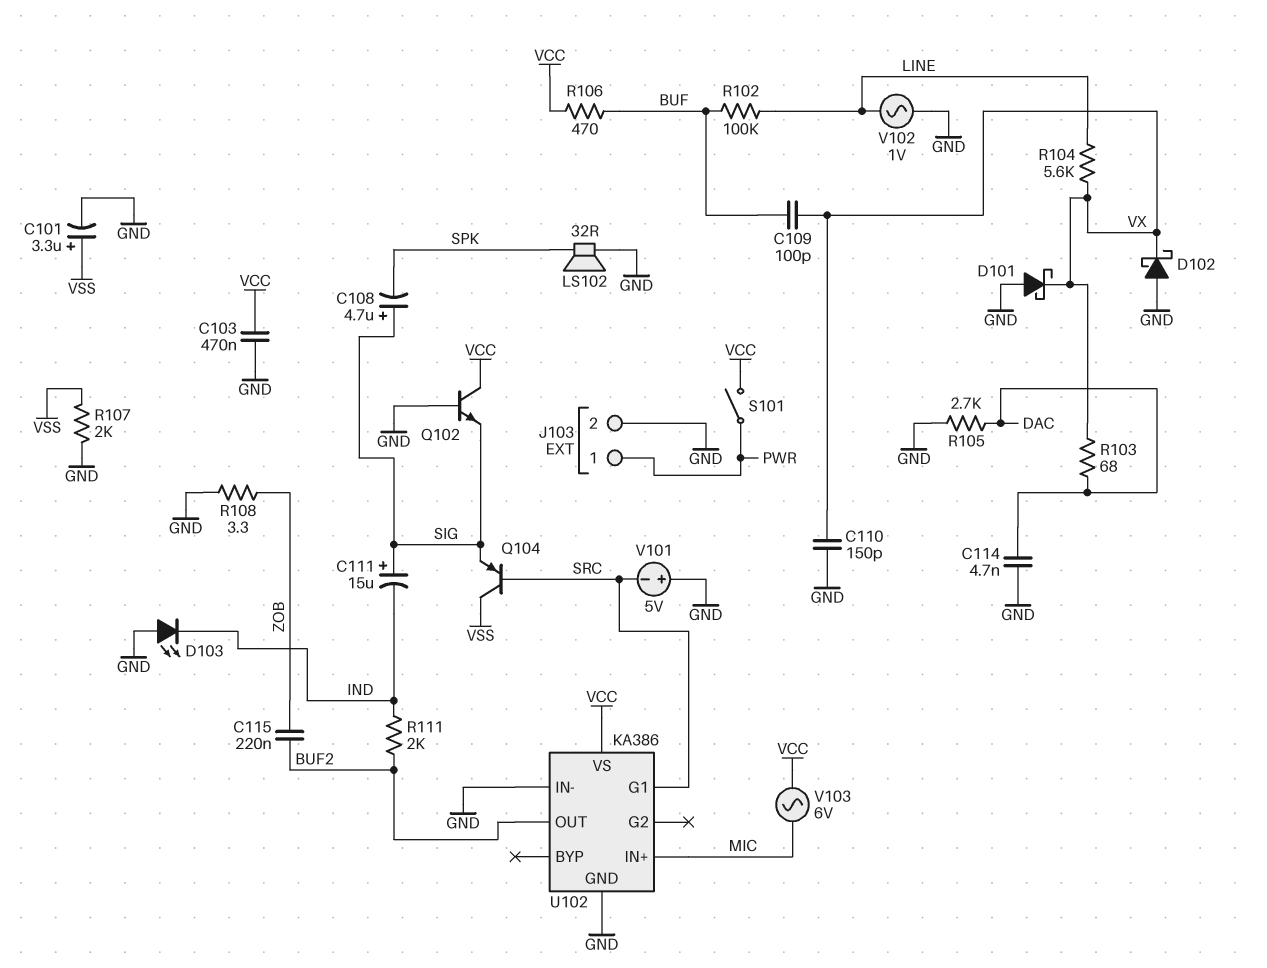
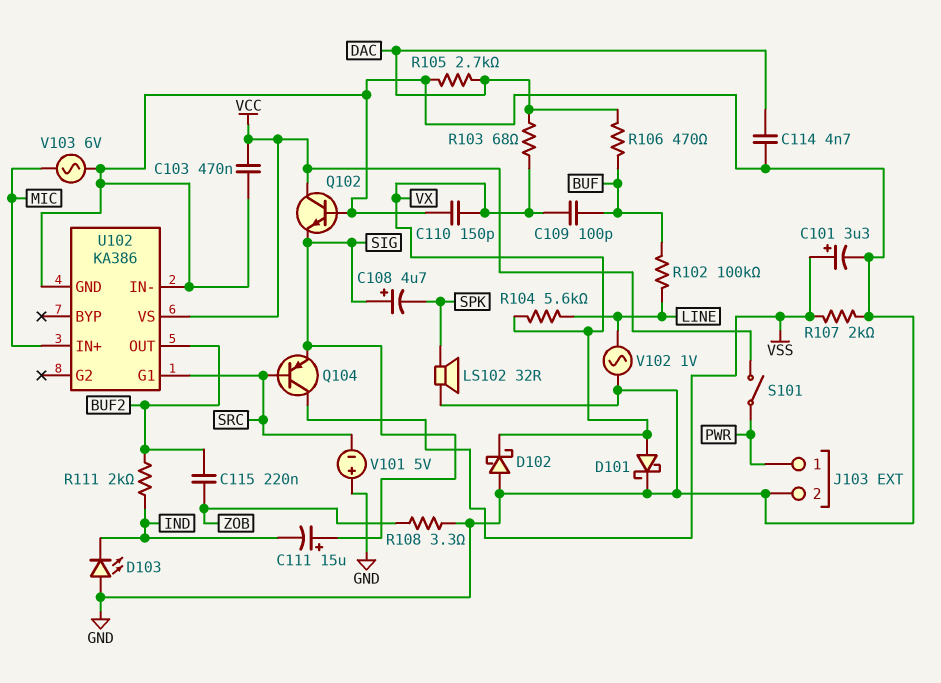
D101: schottky (A GND, K VX) -> schottky (A VX, K GND)
R106: 470 (BUF, VCC) -> 470 (BUF, DAC)
V103: AC 6V (MIC, VCC) -> AC 6V (GND, MIC)

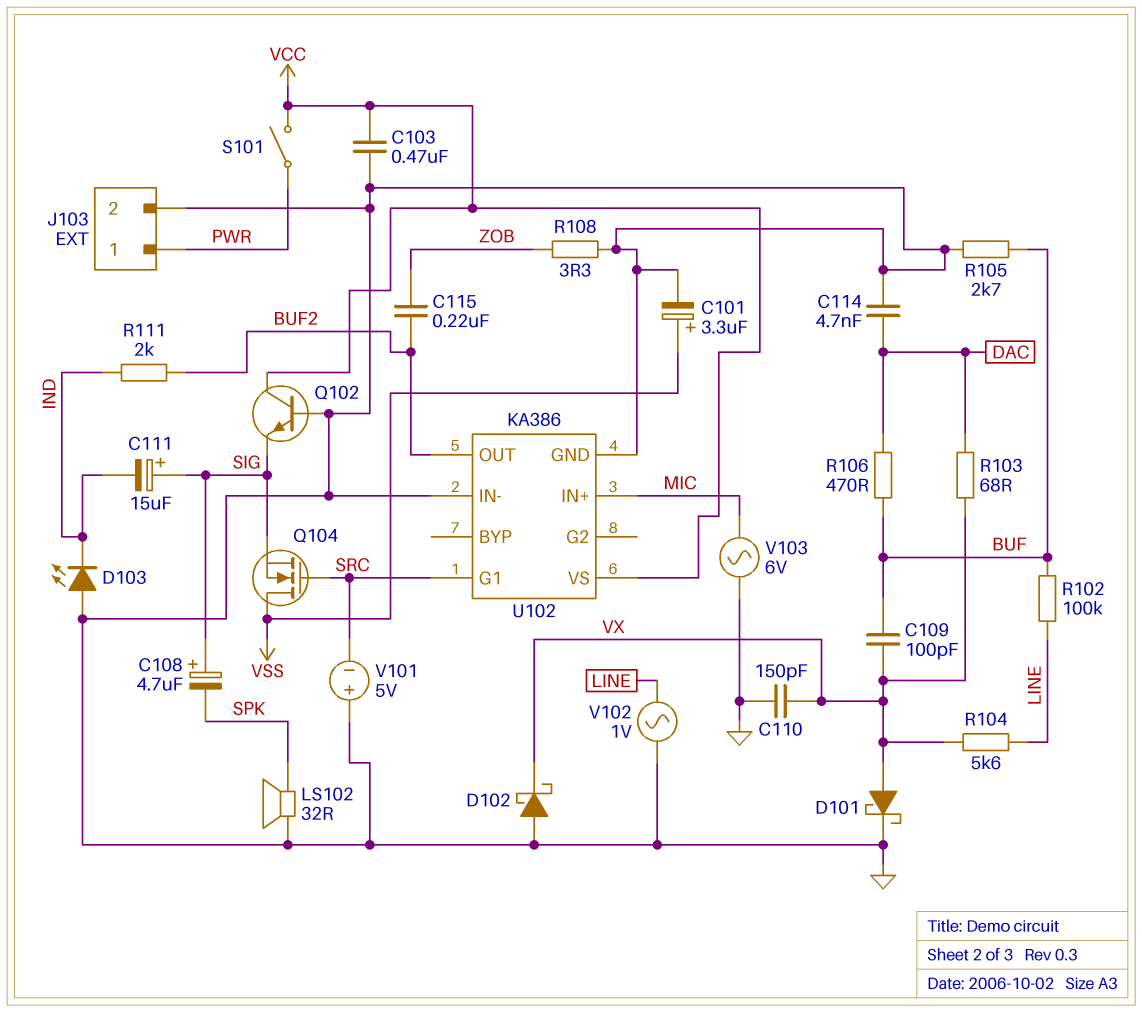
Q104: PNP (B SRC, C VSS, E SIG) -> NMOS (G SRC, D VSS, S SIG)
R105: 2.7k (DAC, GND) -> 2.7k (BUF, GND)
R107: 2k (GND, VSS) -> none

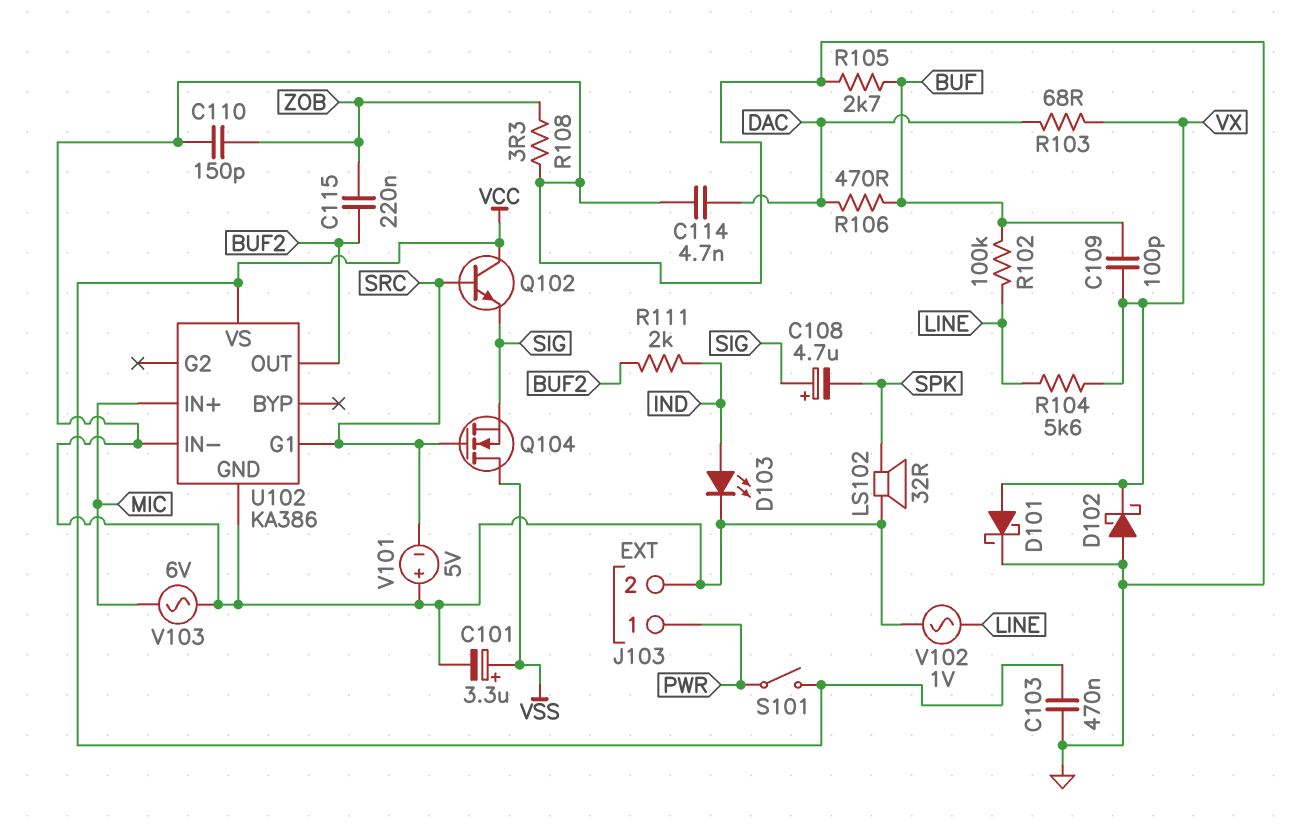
C110: 150pF (GND, VX) -> 150pF (GND, ZOB)
C111: 15uF (plus SIG, minus IND) -> none
D103: LED (A GND, K IND) -> LED (A IND, K GND)
Q102: NPN (B GND, C VCC, E SIG) -> NPN (B SRC, C VCC, E SIG)

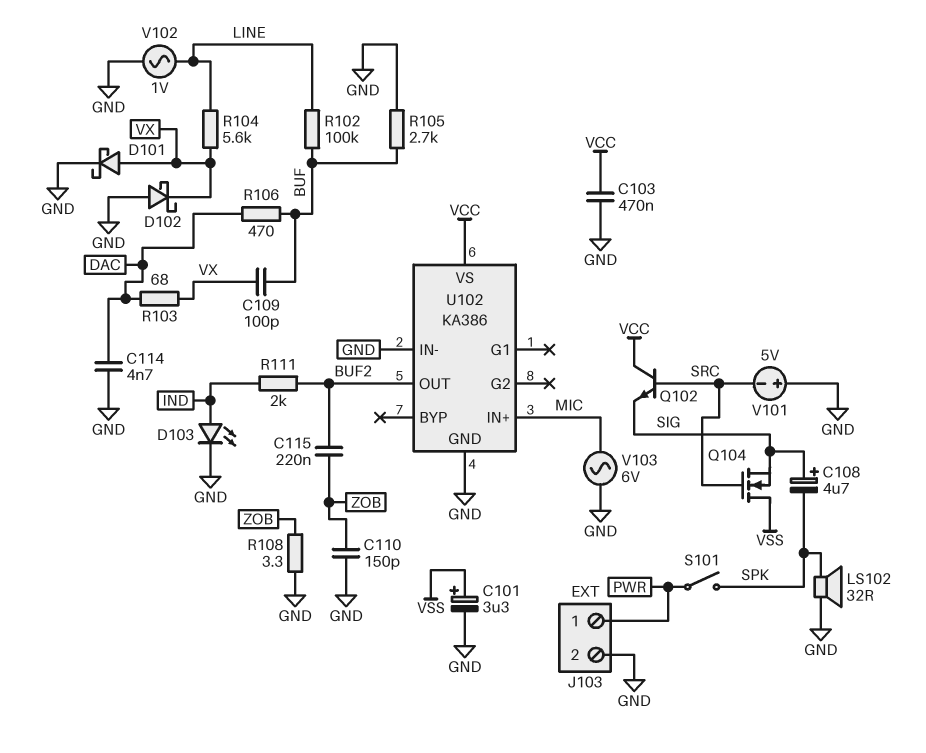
S101: switch (PWR, VCC) -> switch (PWR, SPK)
U102 pin G1: SRC -> none

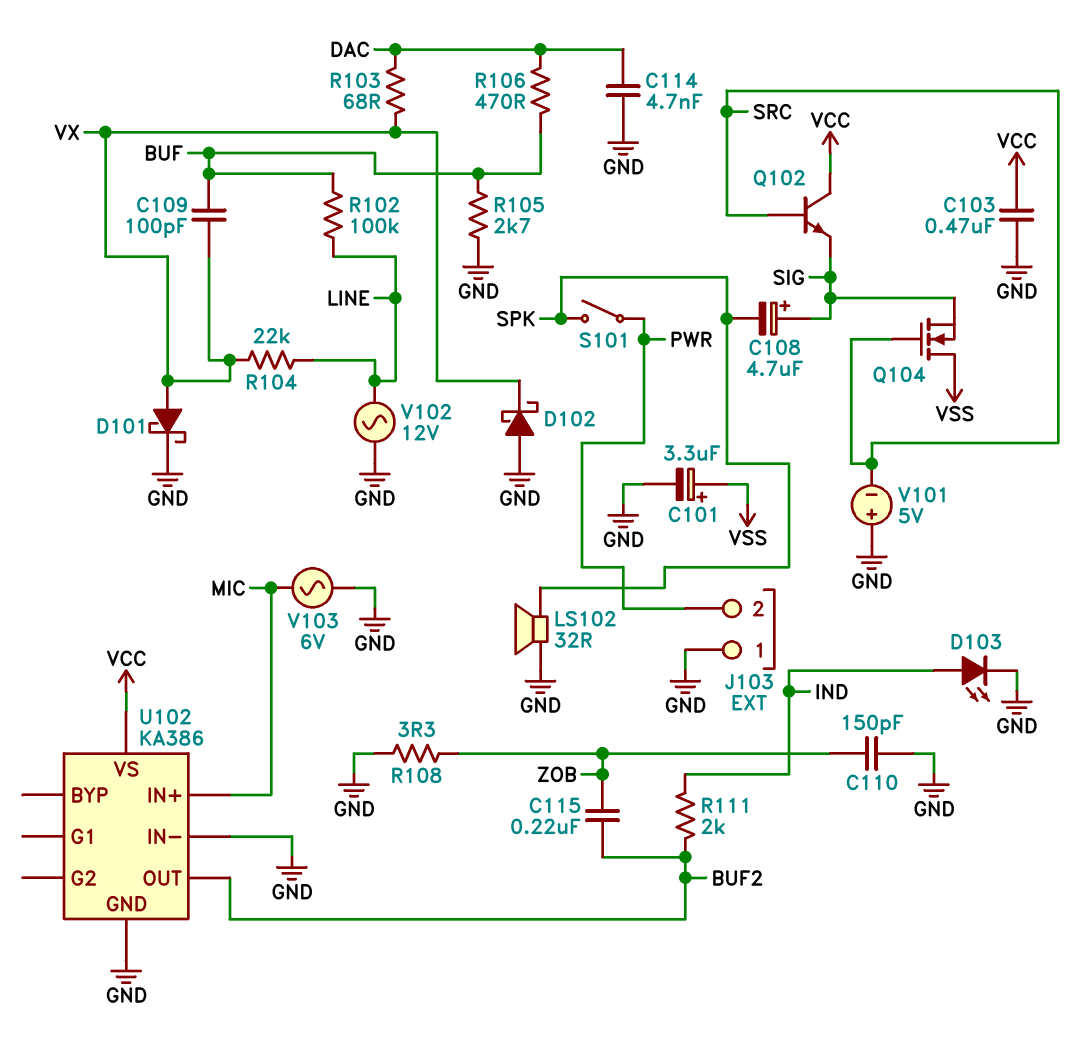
J103 pin 1: PWR -> GND
J103 pin 2: GND -> PWR
R104: 5.6k (LINE, VX) -> 22k (LINE, VX)
V102: AC 1V (GND, LINE) -> AC 12V (GND, LINE)

